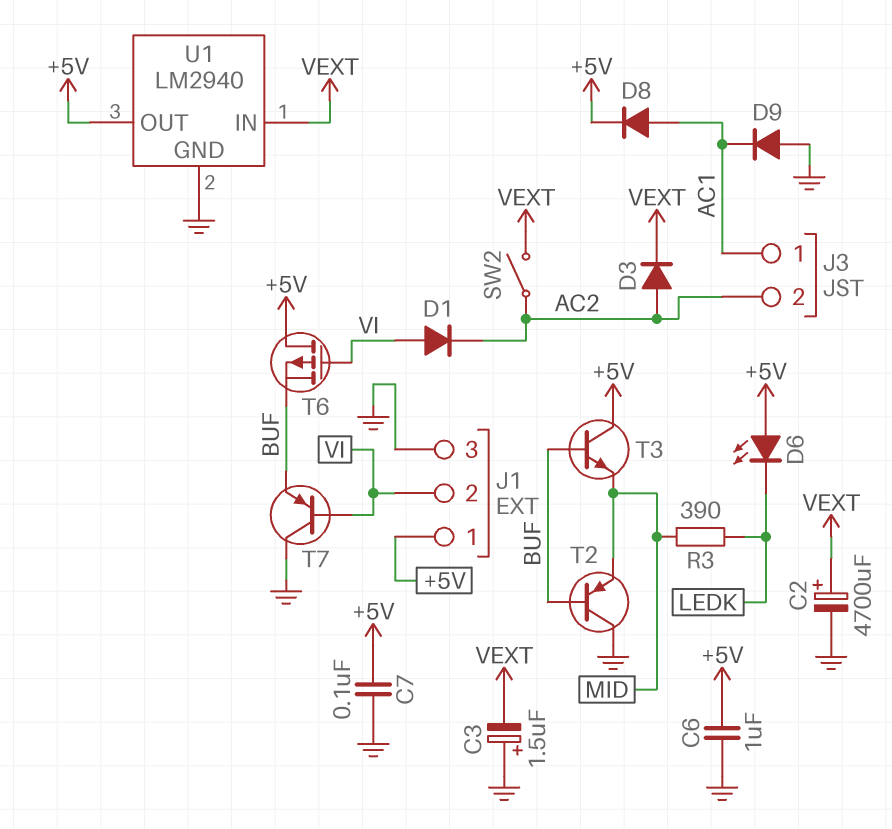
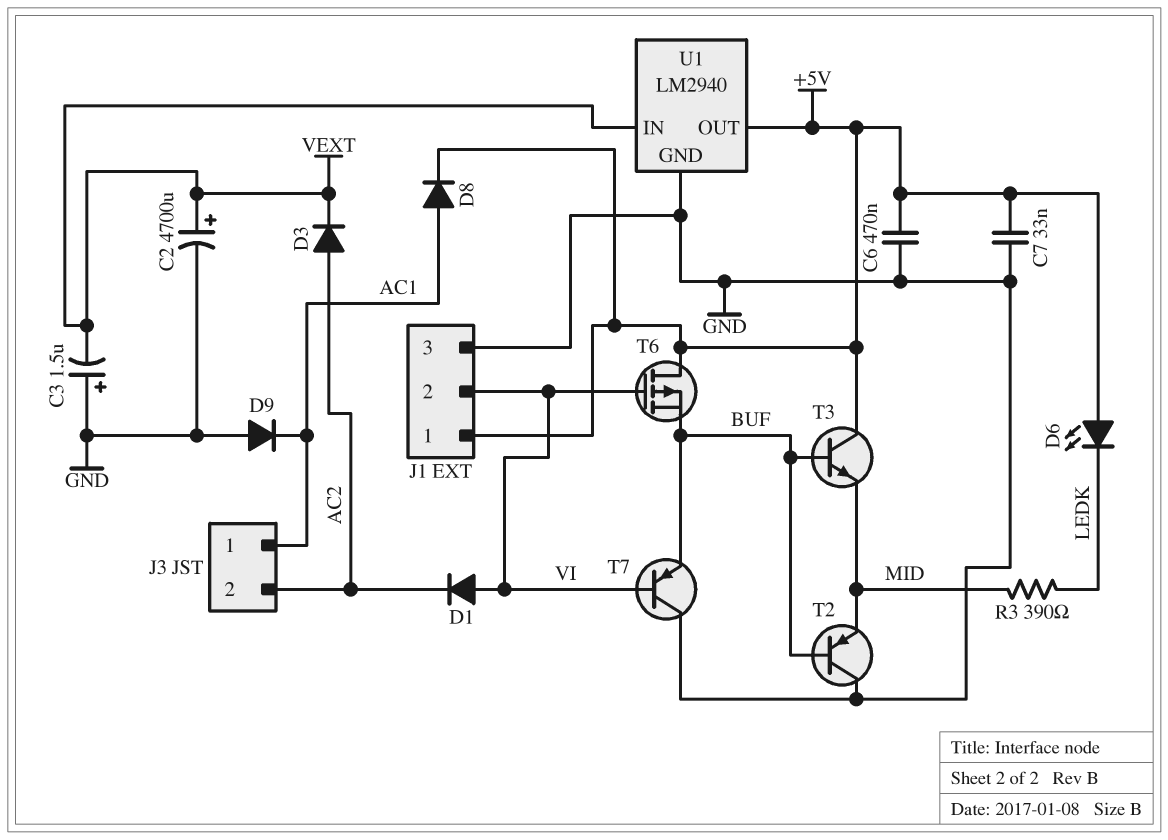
C6: 1uF (+5V, GND) -> 470nF (+5V, GND)
C7: 100nF (+5V, GND) -> 33nF (+5V, GND)
SW2: switch (AC2, VEXT) -> none

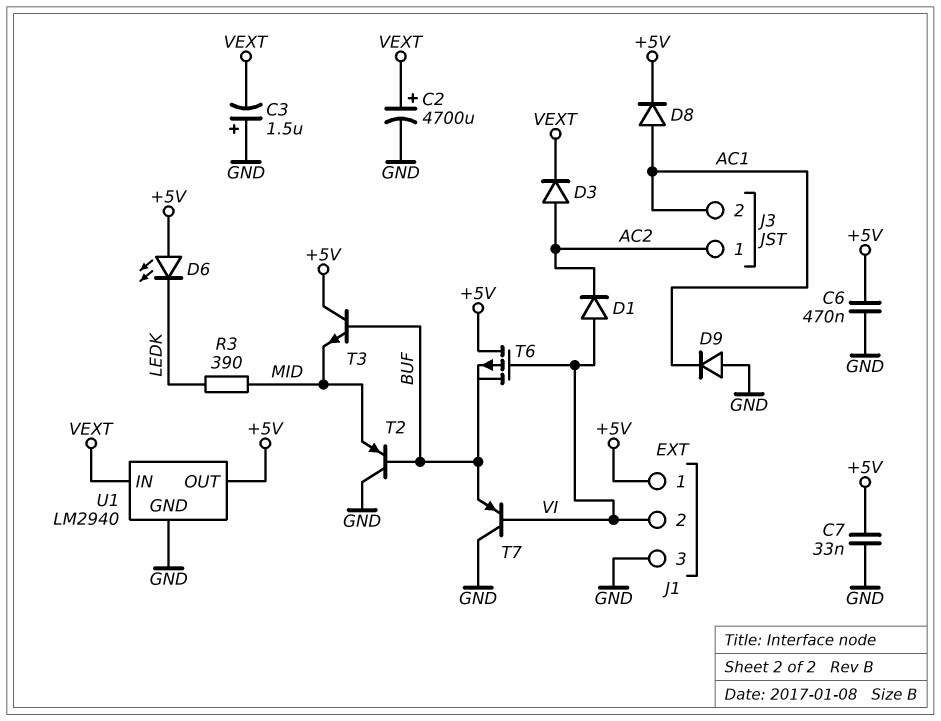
J3 pin 1: AC1 -> AC2
J3 pin 2: AC2 -> AC1

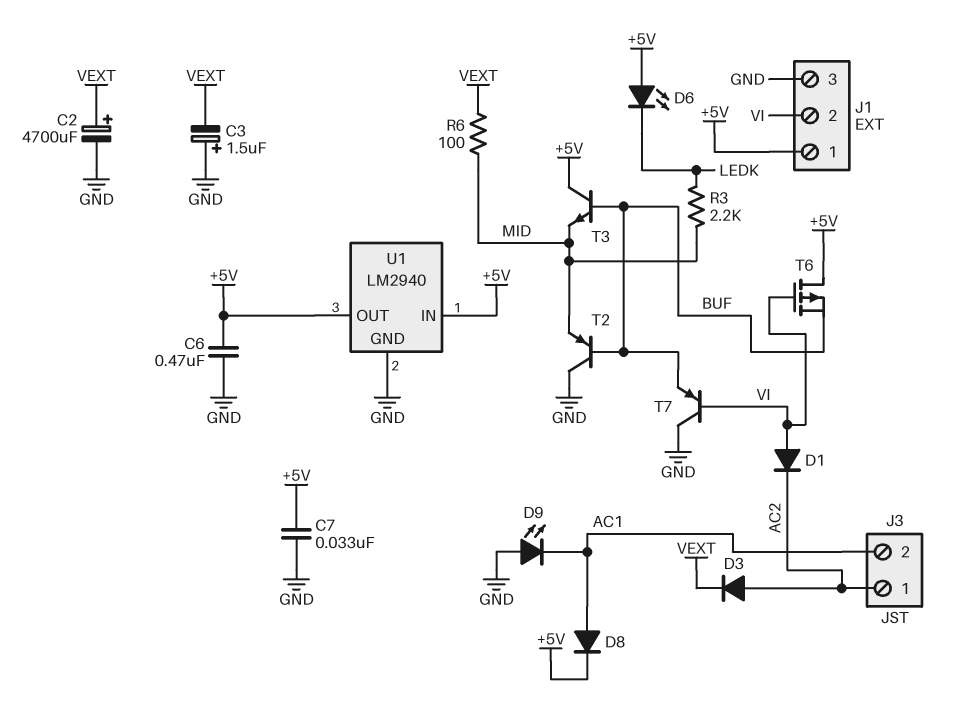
D9: diode (A GND, K AC1) -> LED (A GND, K AC1)
R3: 390 (LEDK, MID) -> 2.2k (LEDK, MID)
R6: none -> 100 (MID, VEXT)
U1 pin IN: VEXT -> +5V

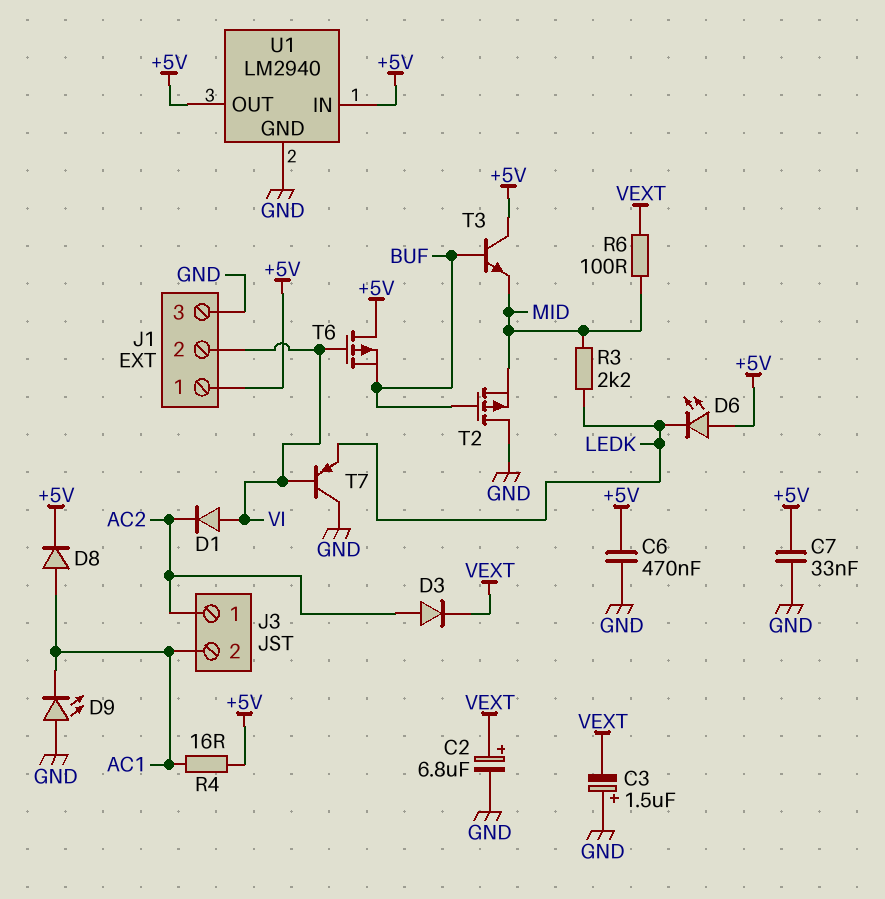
C2: 4700uF (plus VEXT, minus GND) -> 6.8uF (plus VEXT, minus GND)
R4: none -> 16 (+5V, AC1)
T2: PNP (B BUF, C GND, E MID) -> PMOS (G BUF, D GND, S MID)
T7: PNP (B VI, C GND, E BUF) -> PNP (B VI, C GND, E LEDK)

